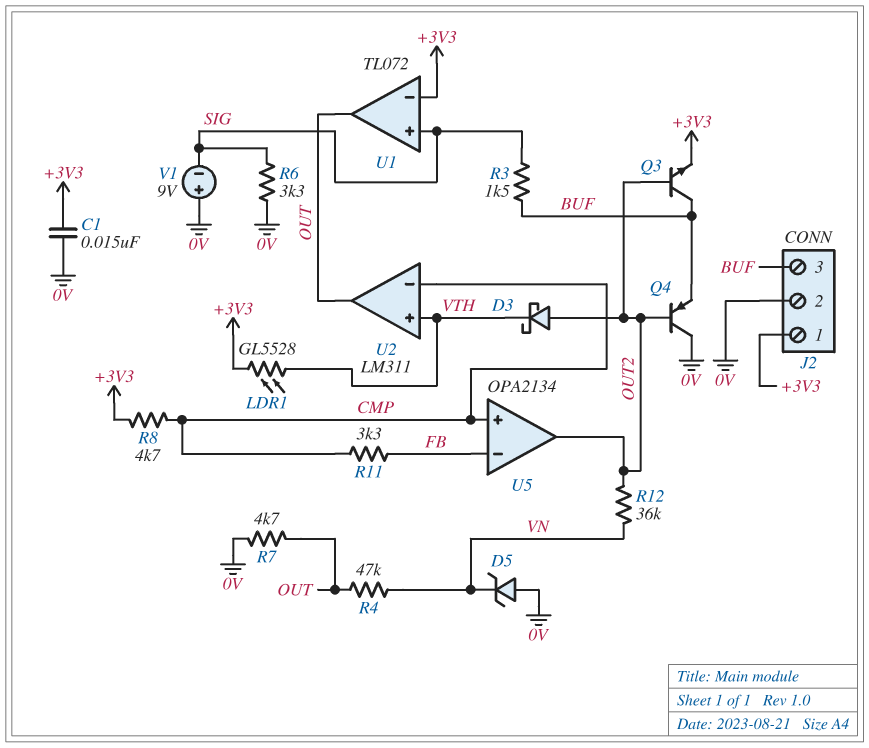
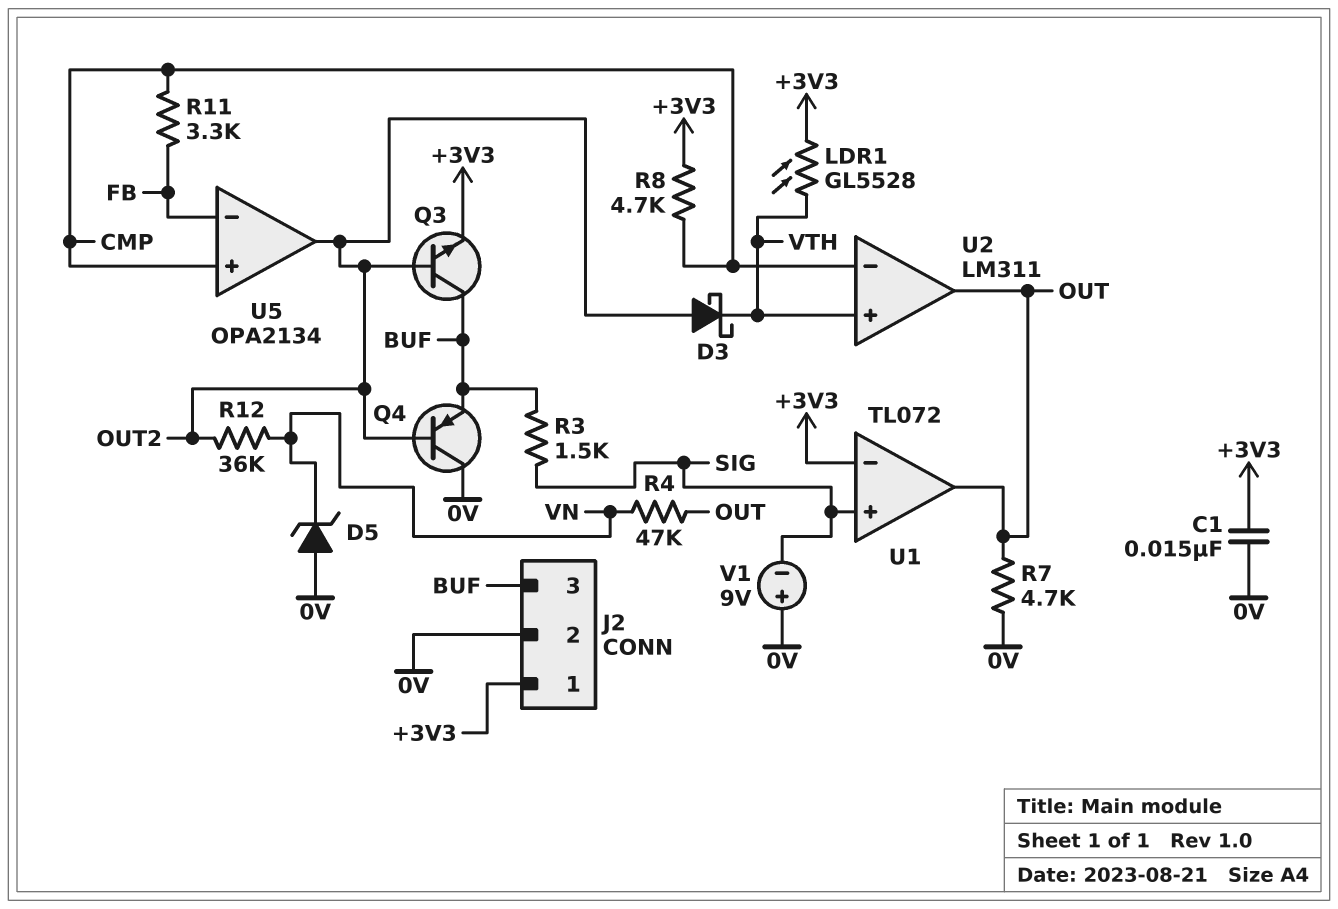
R6: 3.3k (0V, SIG) -> none

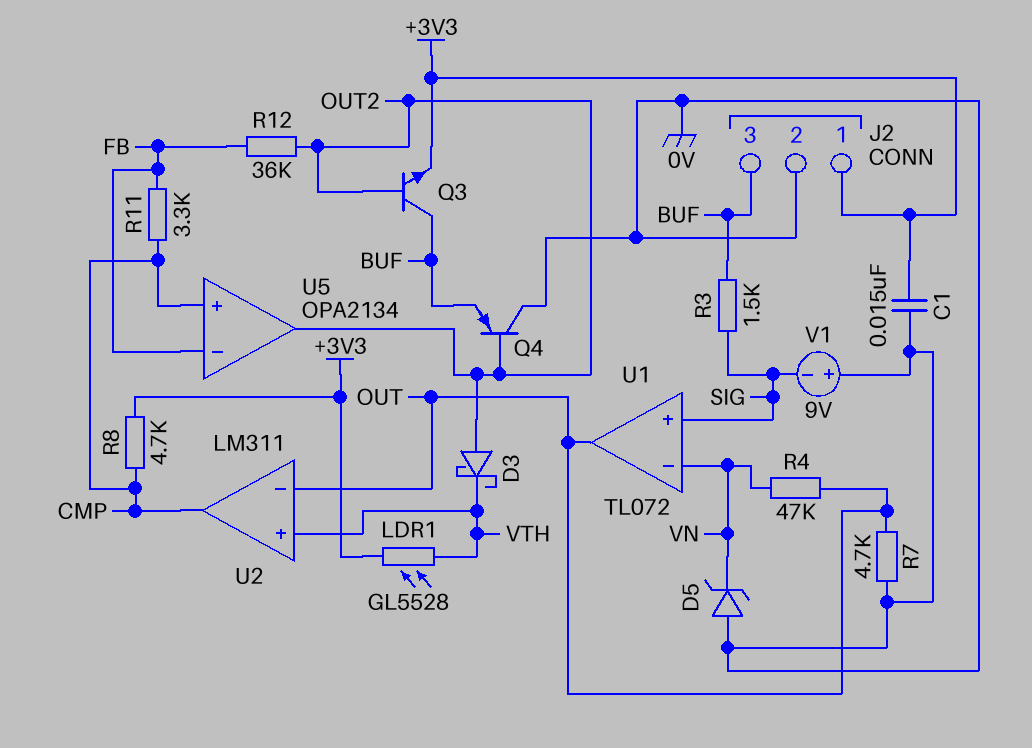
R12: 36k (OUT2, VN) -> 36k (FB, OUT2)
U1 pin in-: +3V3 -> VN
U2 pin in-: CMP -> OUT
U2 pin out: OUT -> CMP

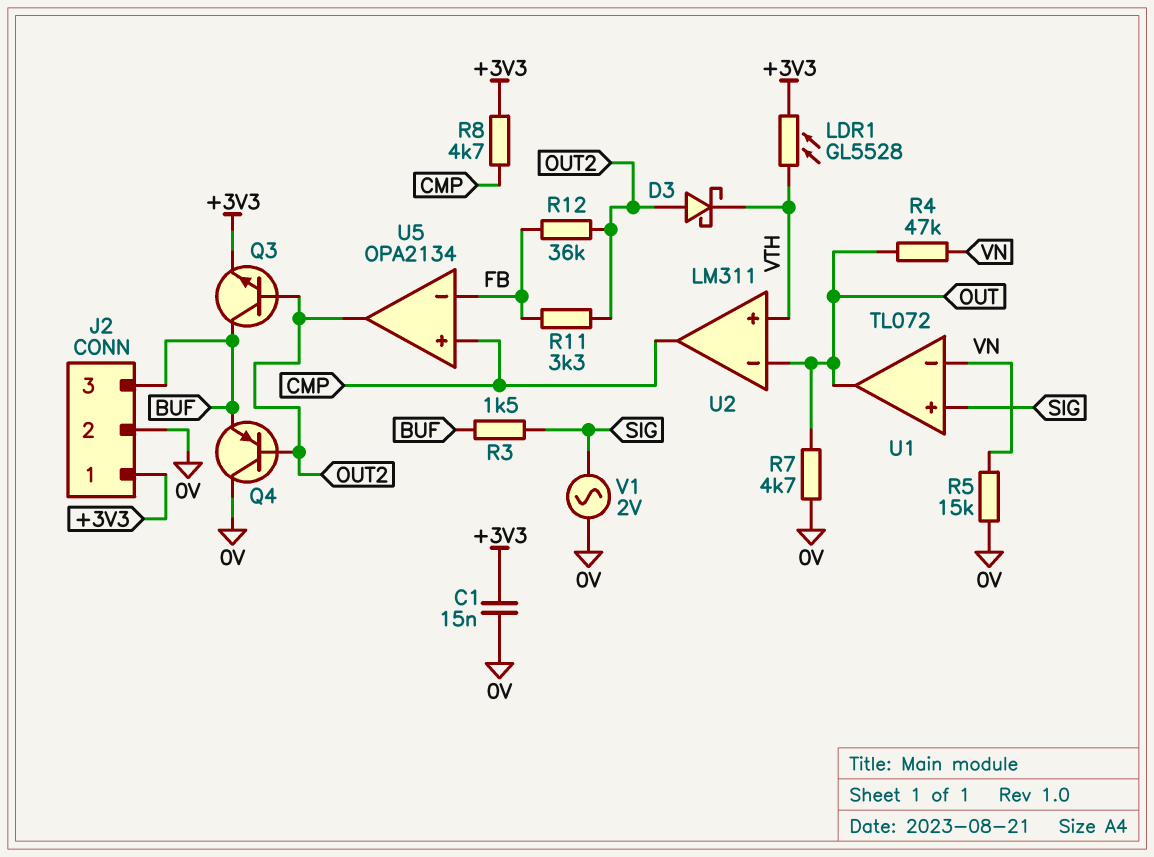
D5: zener (A 0V, K VN) -> none
R5: none -> 15k (0V, VN)
R11: 3.3k (CMP, FB) -> 3.3k (FB, OUT2)
V1: 9V (plus 0V, minus SIG) -> AC 2V (0V, SIG)

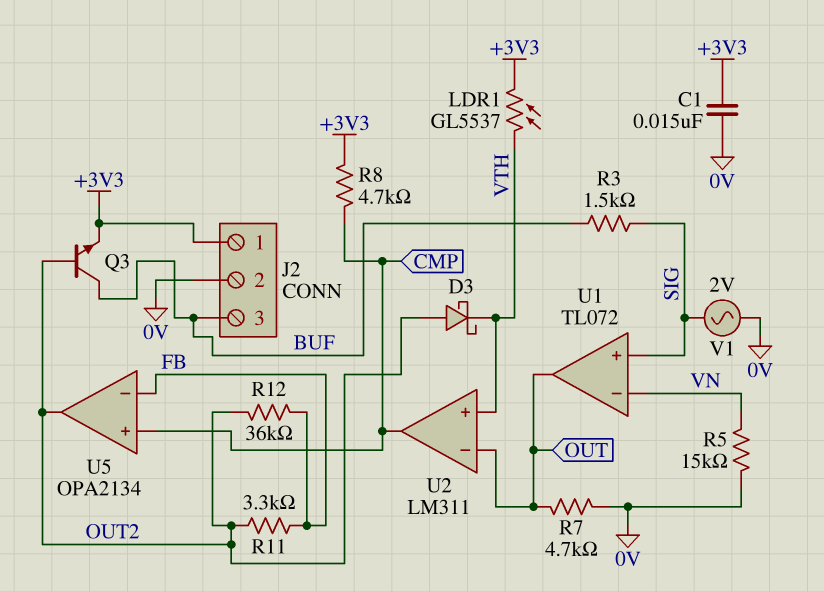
LDR1: GL5528 (+3V3, VTH) -> GL5537 (+3V3, VTH)
Q4: PNP (B OUT2, C 0V, E BUF) -> none
R4: 47k (OUT, VN) -> none

